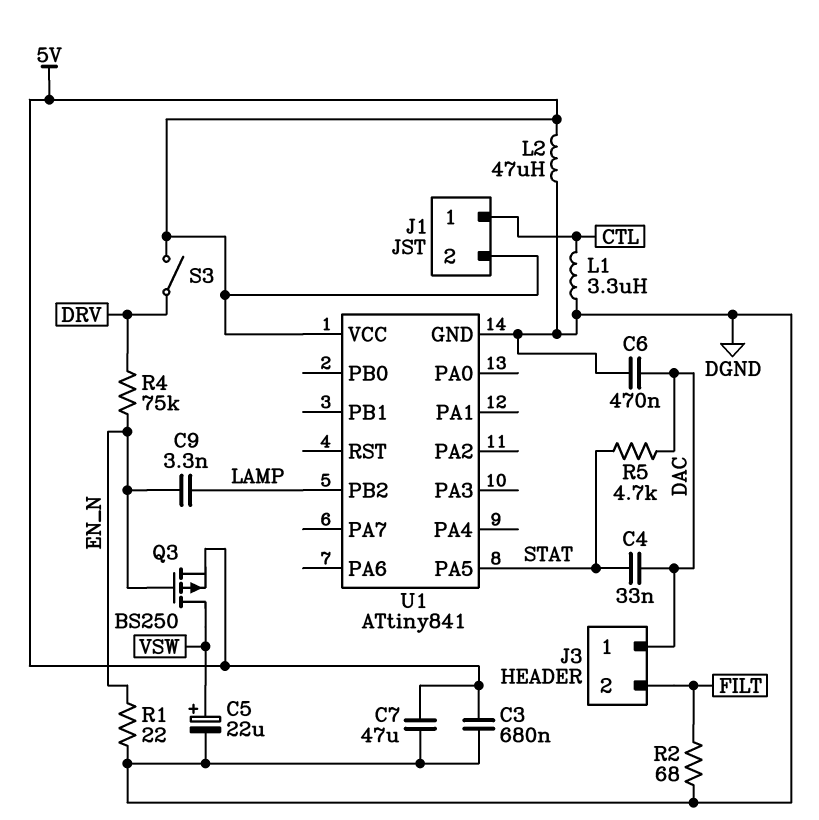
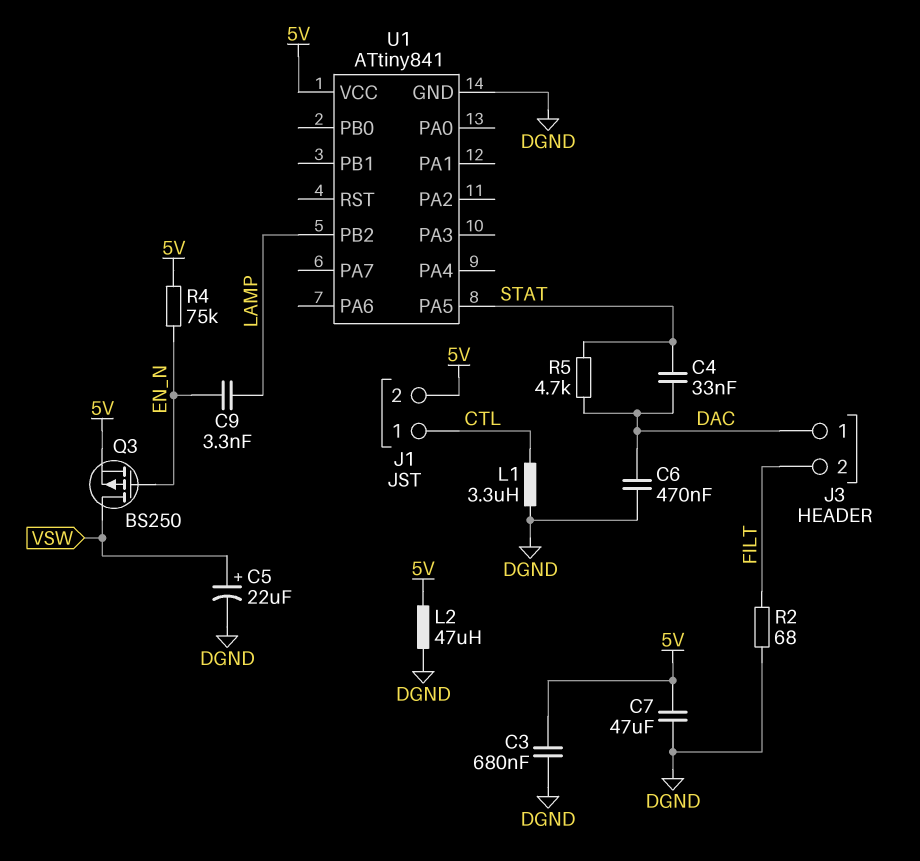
R1: 22 (DGND, EN_N) -> none
R4: 75k (DRV, EN_N) -> 75k (5V, EN_N)
S3: switch (5V, DRV) -> none

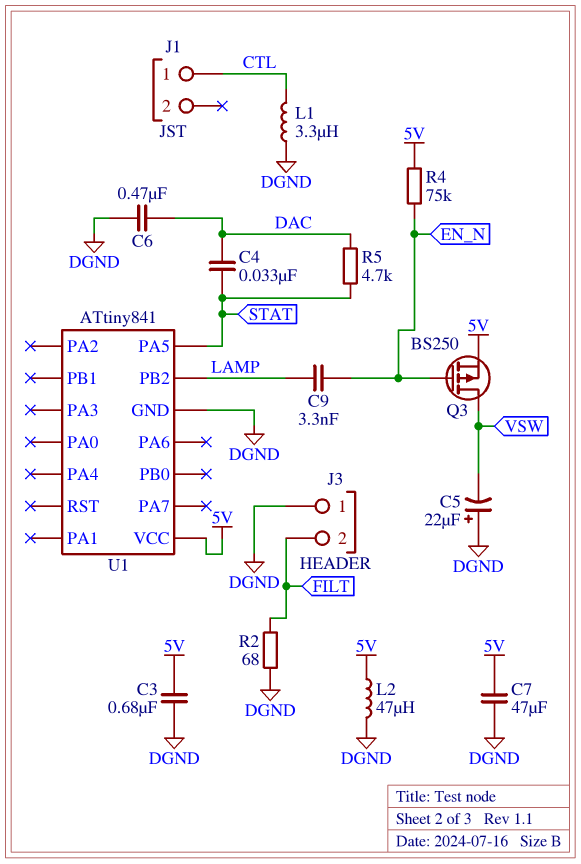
C5: 22uF (plus VSW, minus DGND) -> 22uF (plus DGND, minus VSW)
J1 pin 2: 5V -> none
J3 pin 1: DAC -> DGND

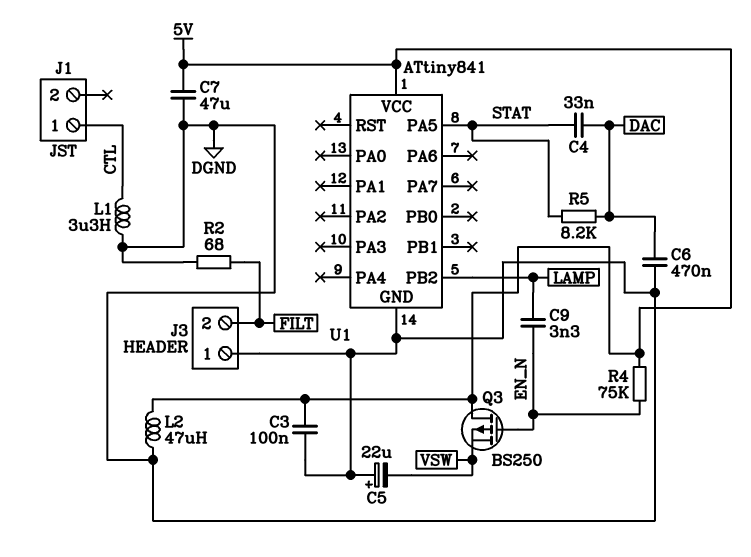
C3: 680nF (5V, DGND) -> 100nF (5V, DGND)
Q3: PMOS BS250 (G EN_N, D VSW, S 5V) -> PMOS BS250 (G EN_N, D 5V, S VSW)
R5: 4.7k (DAC, STAT) -> 8.2k (DAC, STAT)

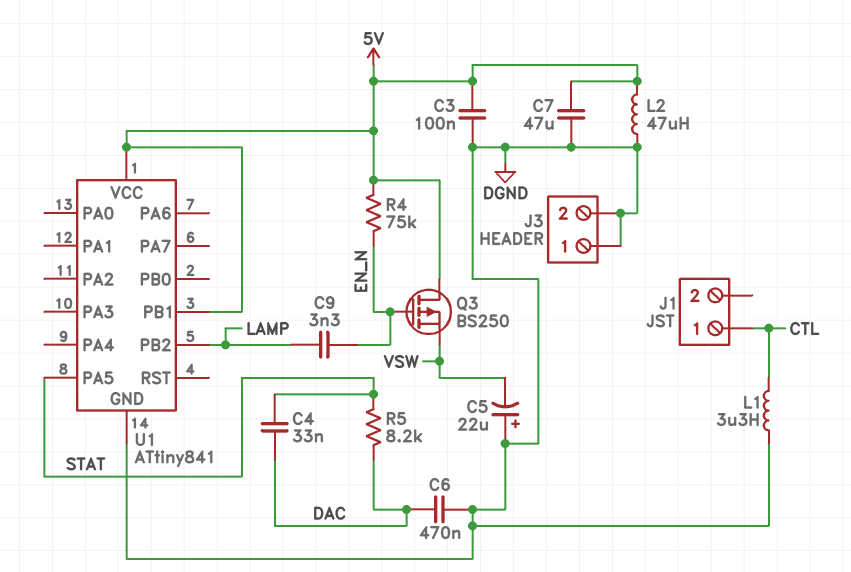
J3 pin 2: FILT -> DGND
R2: 68 (DGND, FILT) -> none
U1 pin PB1: none -> 5V

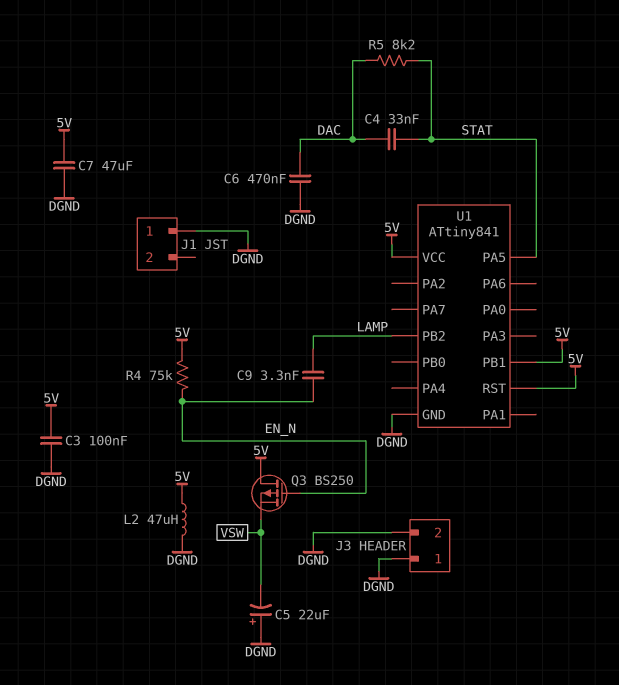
J1 pin 1: CTL -> DGND
L1: 3.3uH (CTL, DGND) -> none
U1 pin RST: none -> 5V

